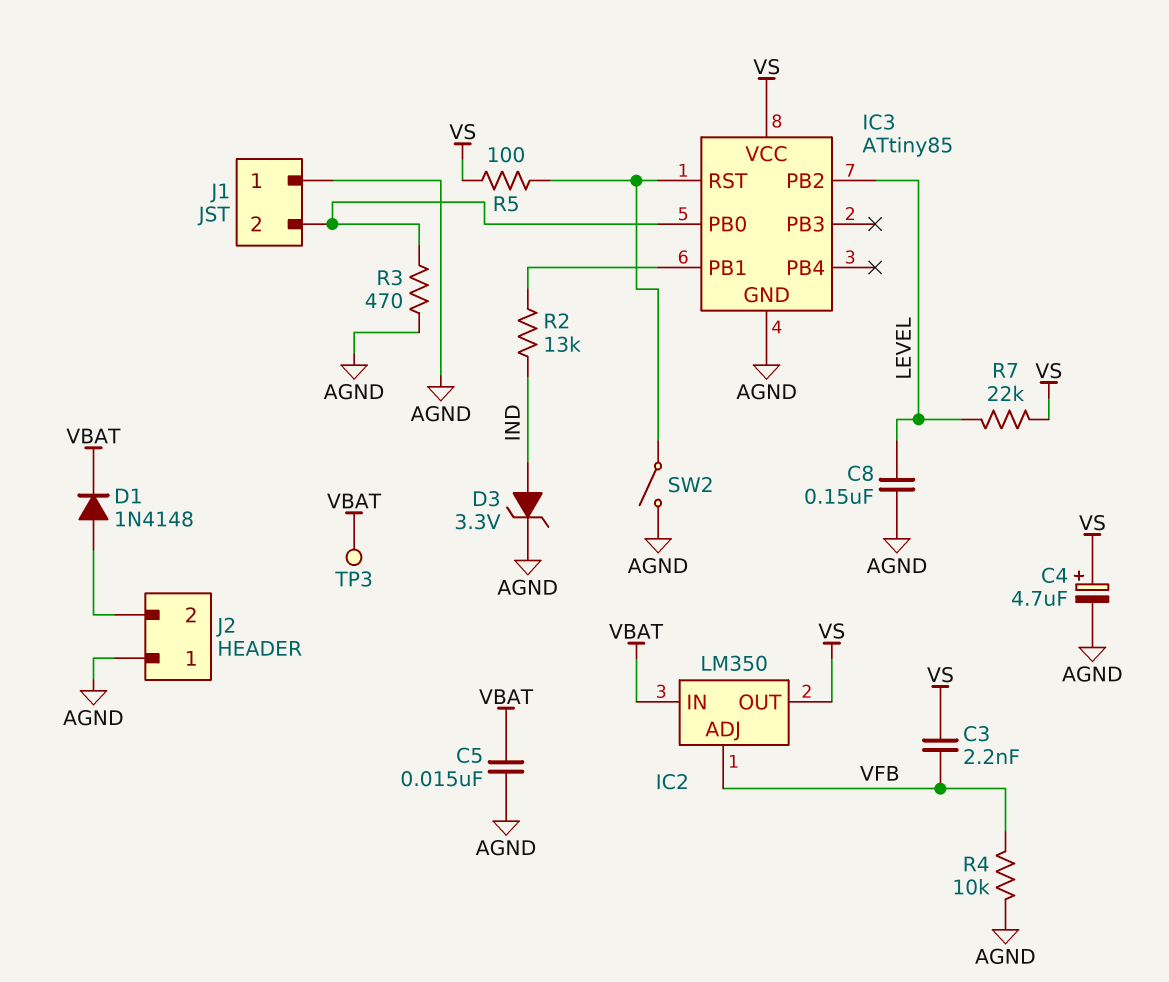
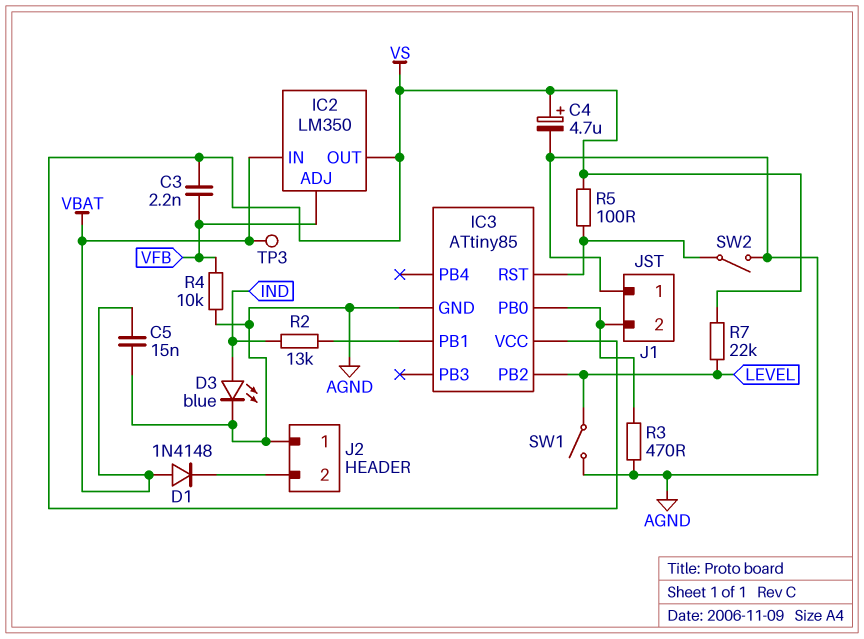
C8: 150nF (AGND, LEVEL) -> none
D1: diode 1N4148 (A J2/2, K VBAT) -> diode 1N4148 (A VBAT, K J2/2)
D3: zener 3.3V (A IND, K AGND) -> LED blue (A IND, K AGND)
SW1: none -> switch (AGND, LEVEL)

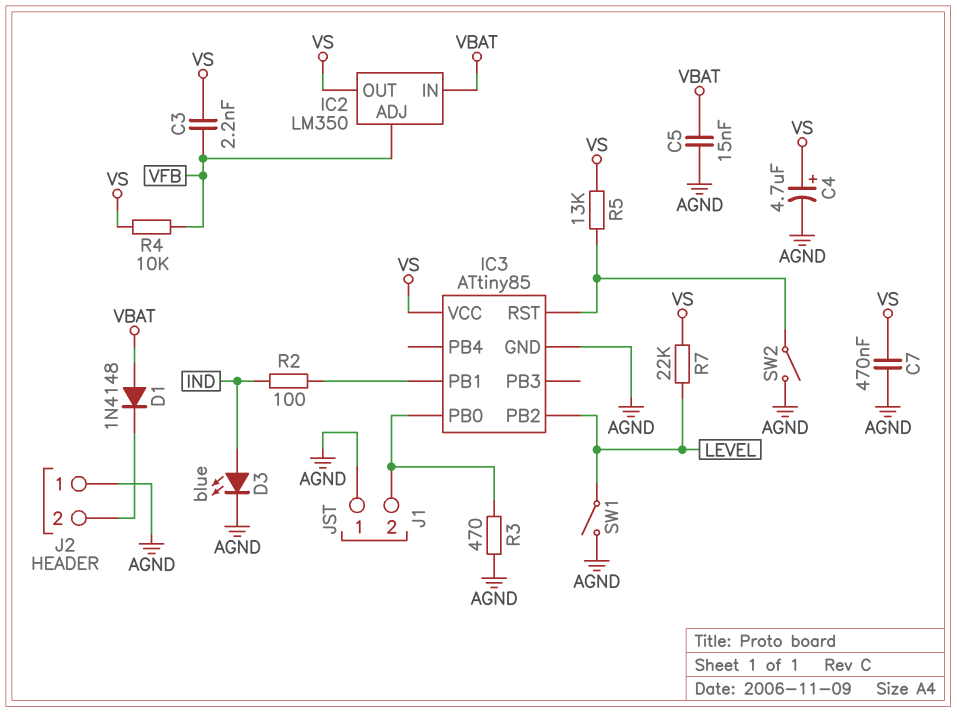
C7: none -> 470nF (AGND, VS)
R2: 13k (IC3/PB1, IND) -> 100 (IC3/PB1, IND)
R4: 10k (AGND, VFB) -> 10k (VFB, VS)
R5: 100 (IC3/RST, VS) -> 13k (IC3/RST, VS)
TP3: test point (VBAT) -> none

